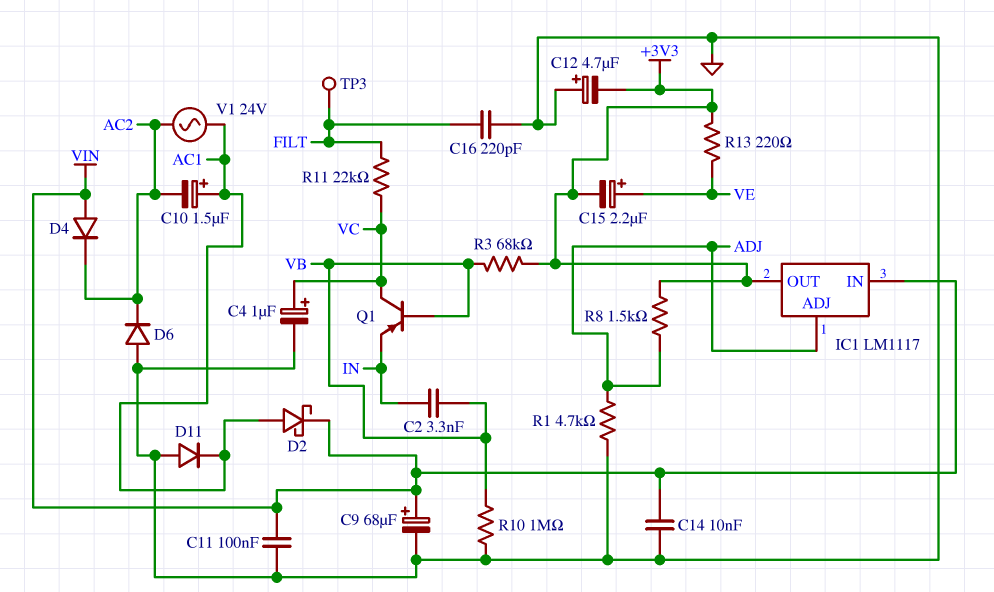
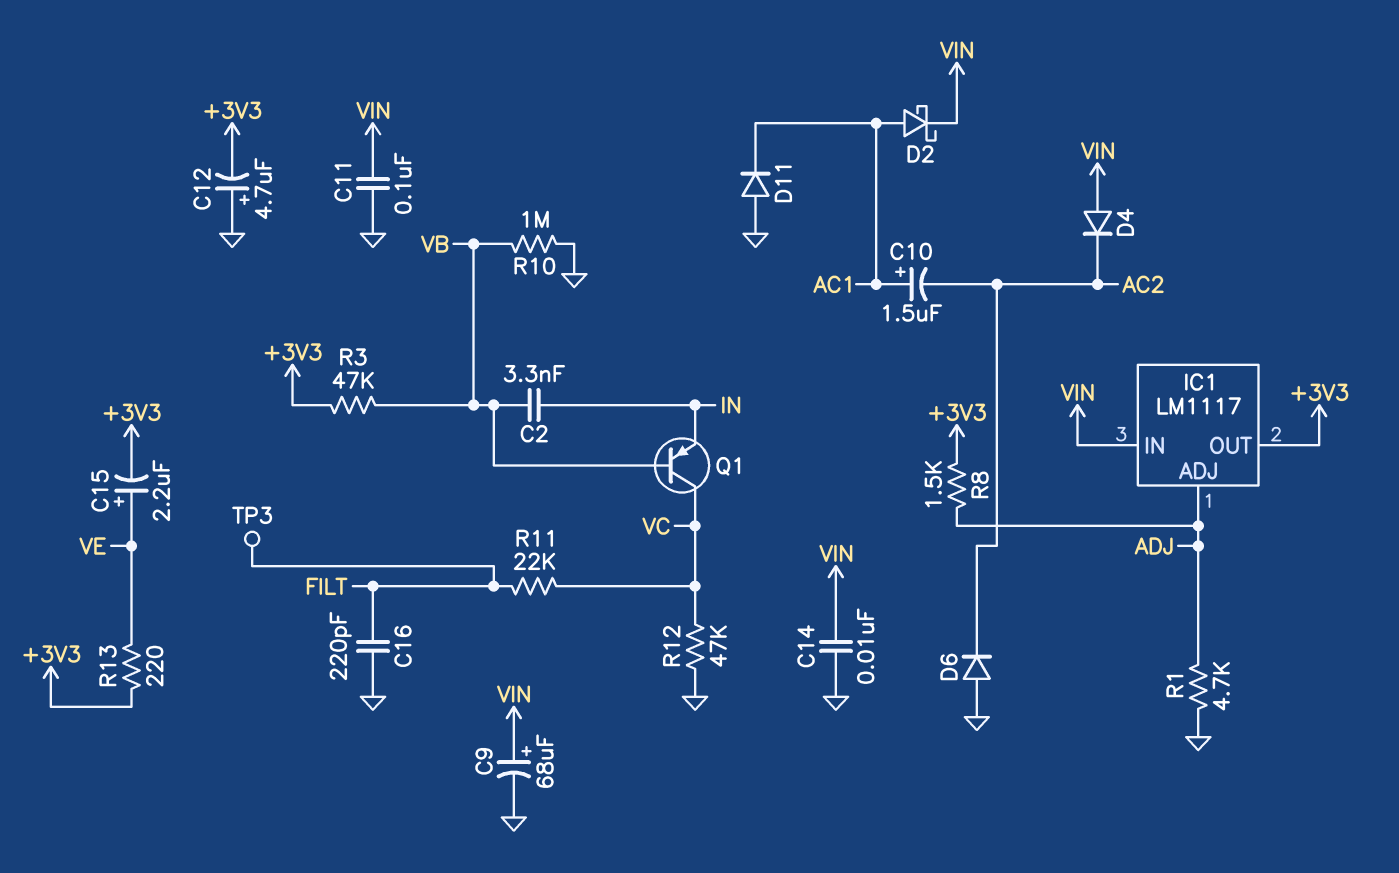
C4: 1uF (plus VC, minus GND) -> none
R3: 68k (+3V3, VB) -> 47k (+3V3, VB)
R12: none -> 47k (GND, VC)
V1: AC 24V (AC1, AC2) -> none

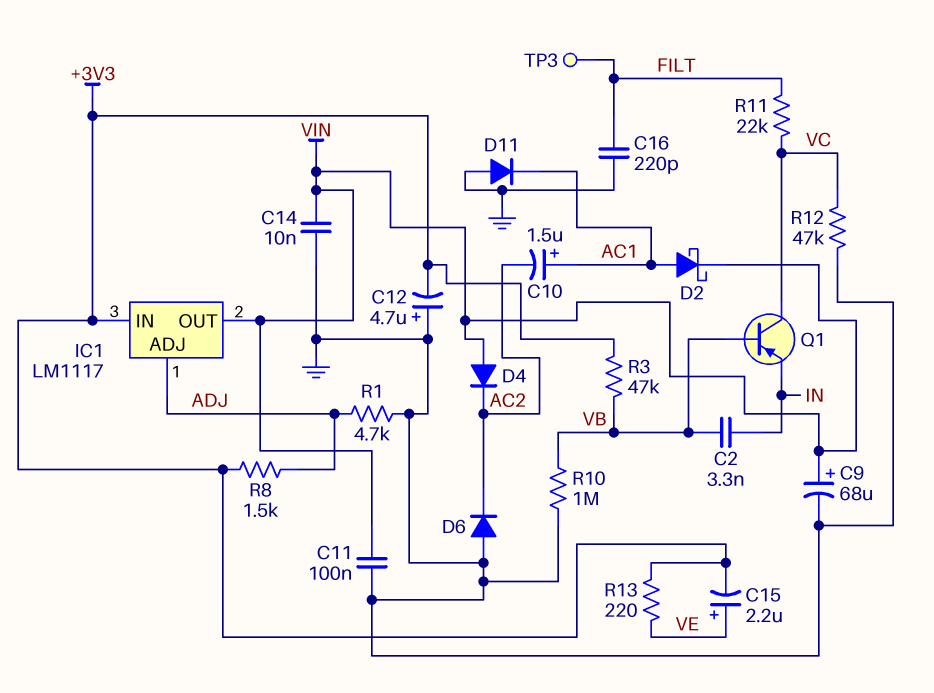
IC1 pin IN: VIN -> +3V3
IC1 pin OUT: +3V3 -> VIN

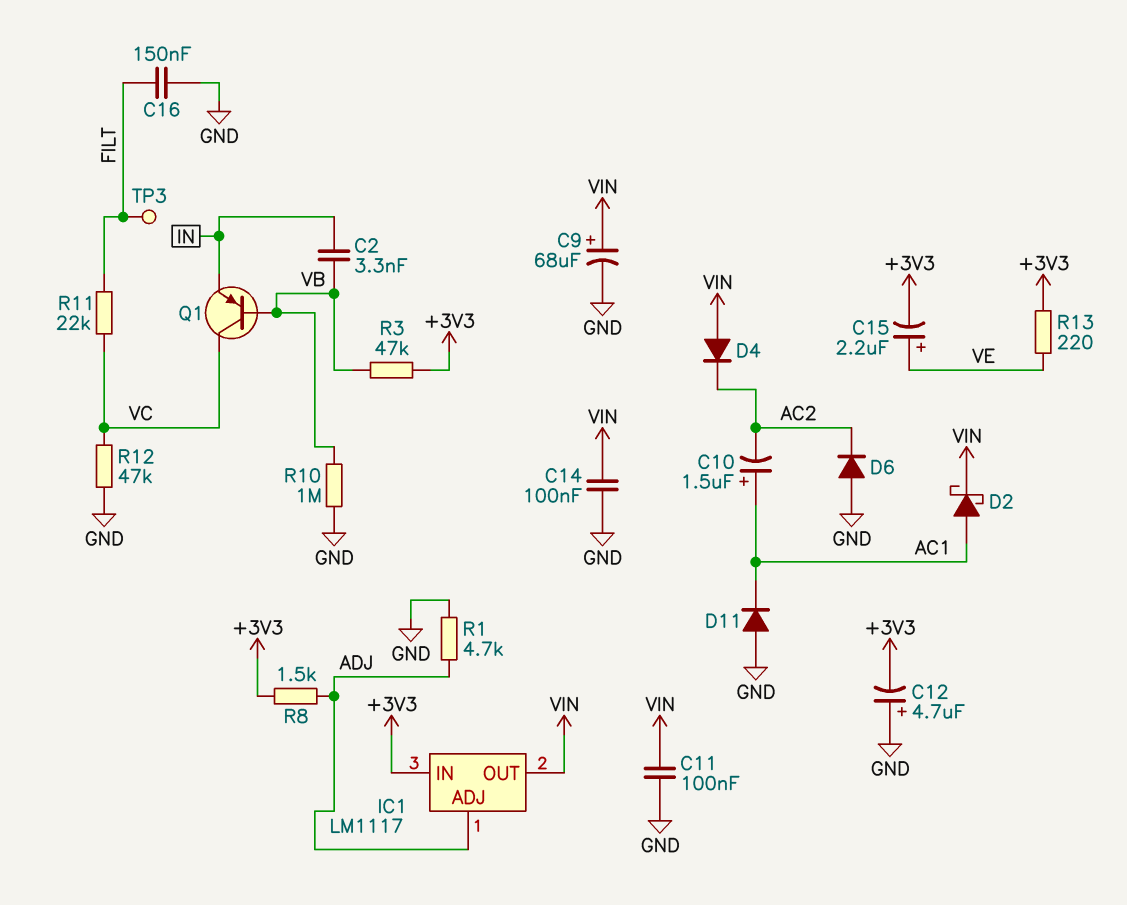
C14: 10nF (GND, VIN) -> 100nF (GND, VIN)
C16: 220pF (FILT, GND) -> 150nF (FILT, GND)

